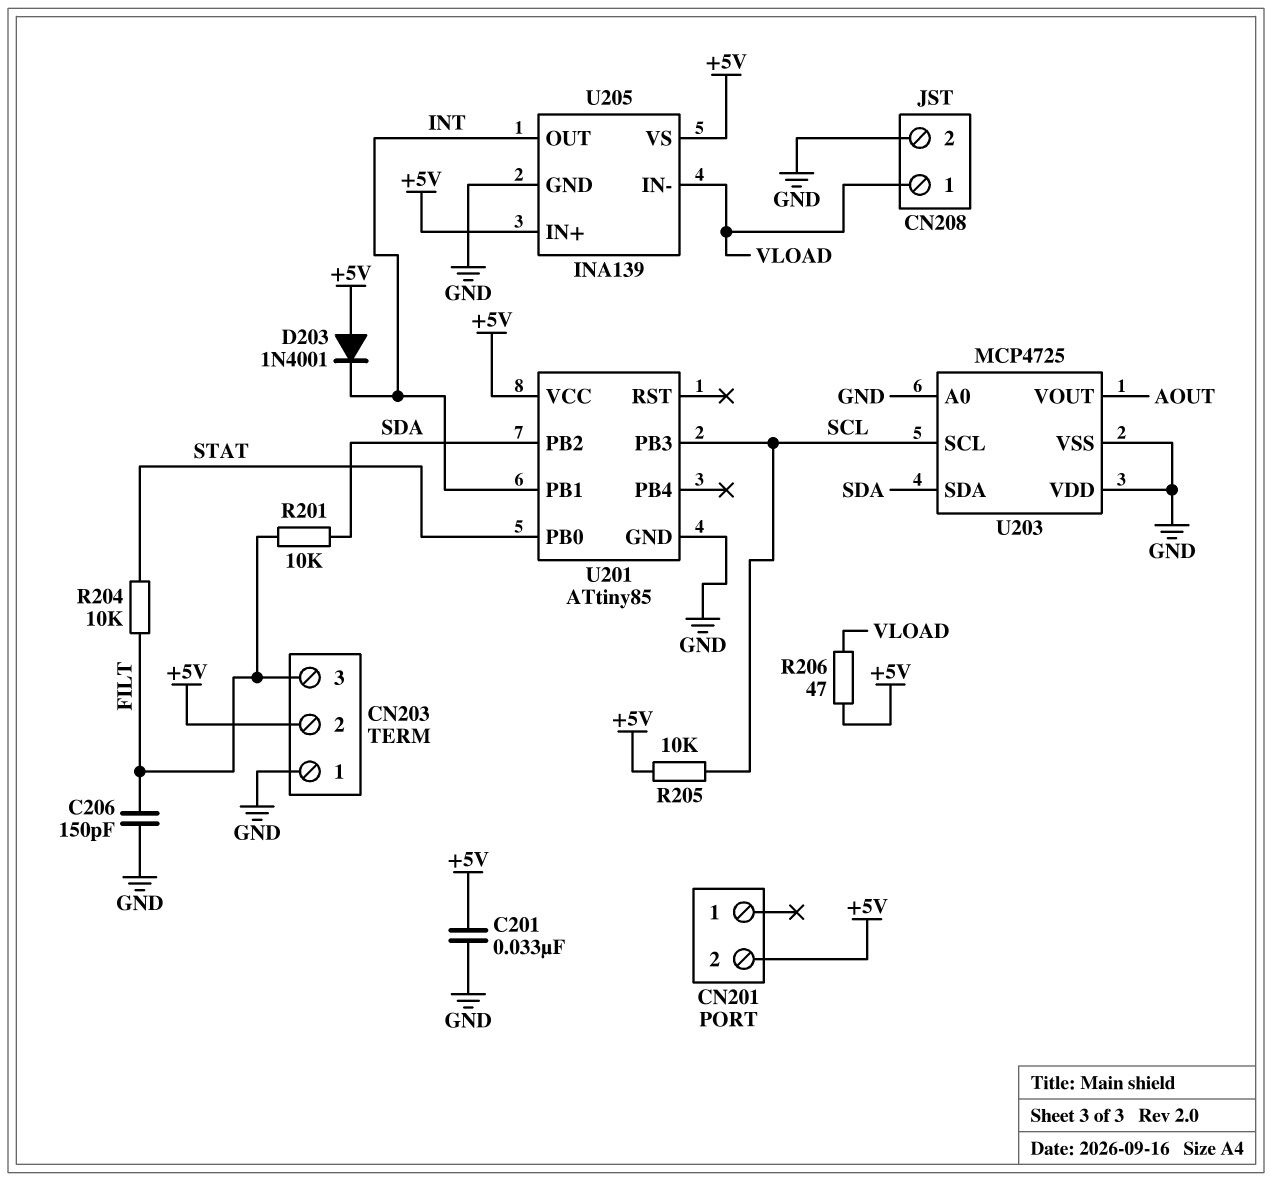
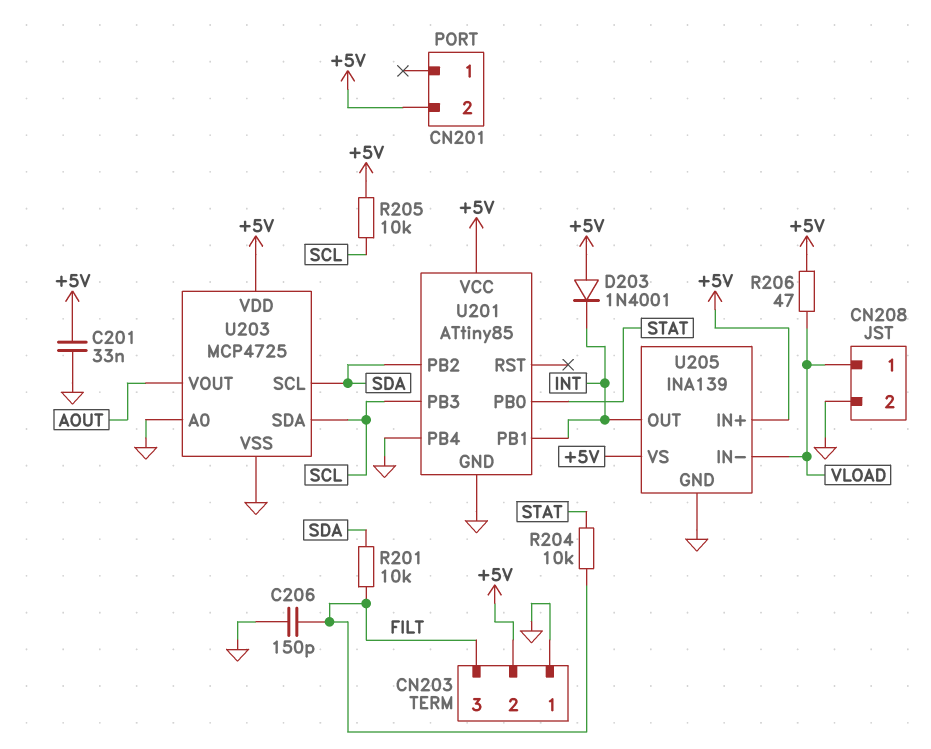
U201 pin PB4: none -> GND
U203 pin SCL: SCL -> SDA
U203 pin SDA: SDA -> SCL
U203 pin VDD: GND -> +5V

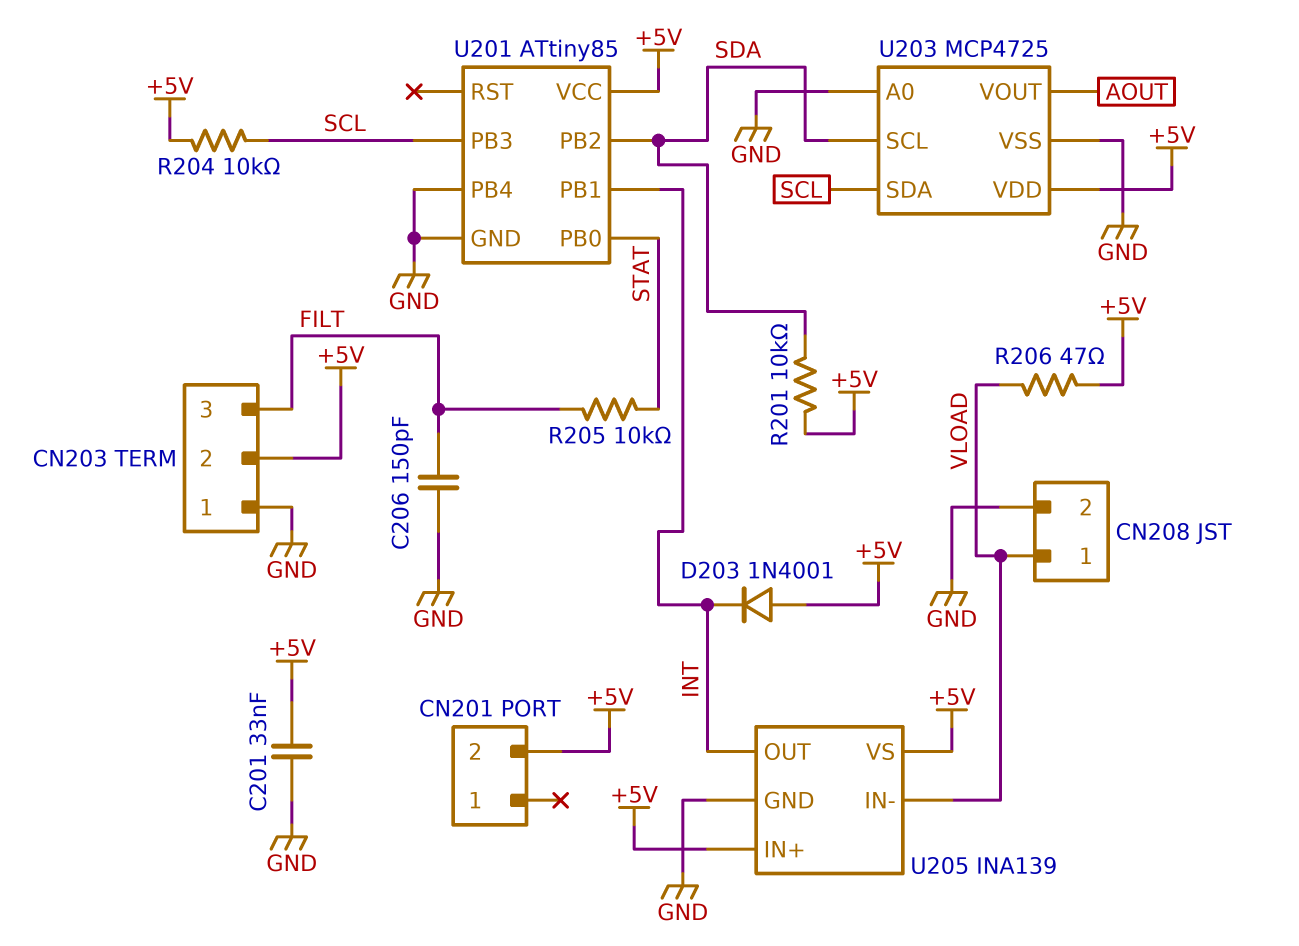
R201: 10k (FILT, SDA) -> 10k (+5V, SDA)
R204: 10k (FILT, STAT) -> 10k (+5V, SCL)
R205: 10k (+5V, SCL) -> 10k (FILT, STAT)

